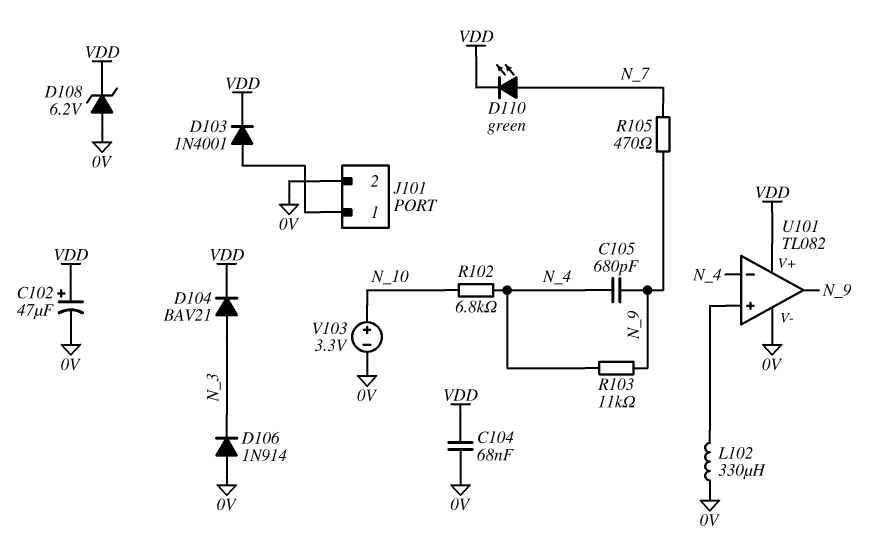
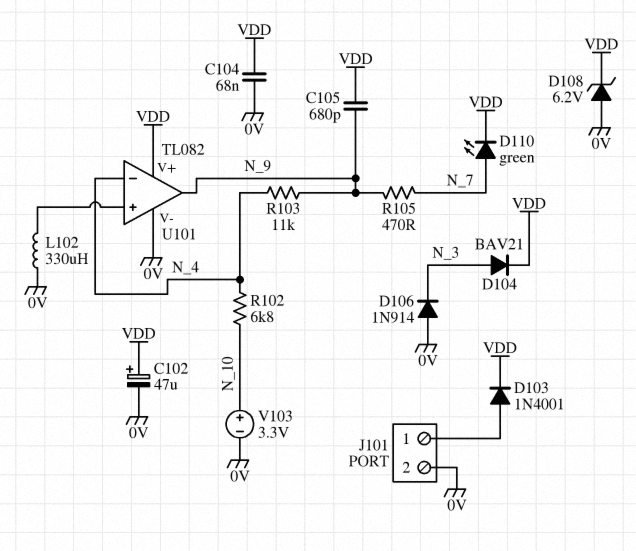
C105: 680pF (N_4, N_9) -> 680pF (N_9, VDD)

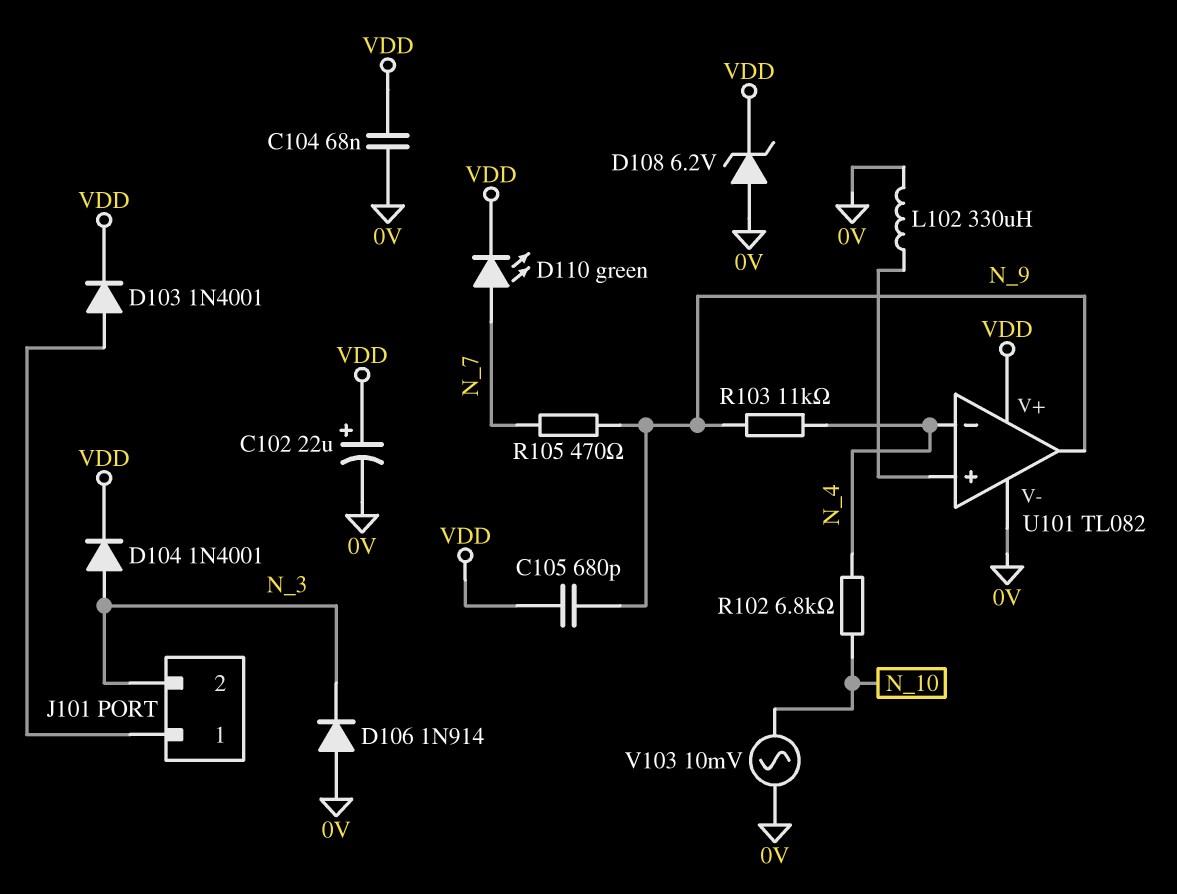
C102: 47uF (plus VDD, minus 0V) -> 22uF (plus VDD, minus 0V)
D104: diode BAV21 (A N_3, K VDD) -> diode 1N4001 (A N_3, K VDD)
J101 pin 2: 0V -> N_3
V103: 3.3V (plus N_10, minus 0V) -> AC 10mV (0V, N_10)

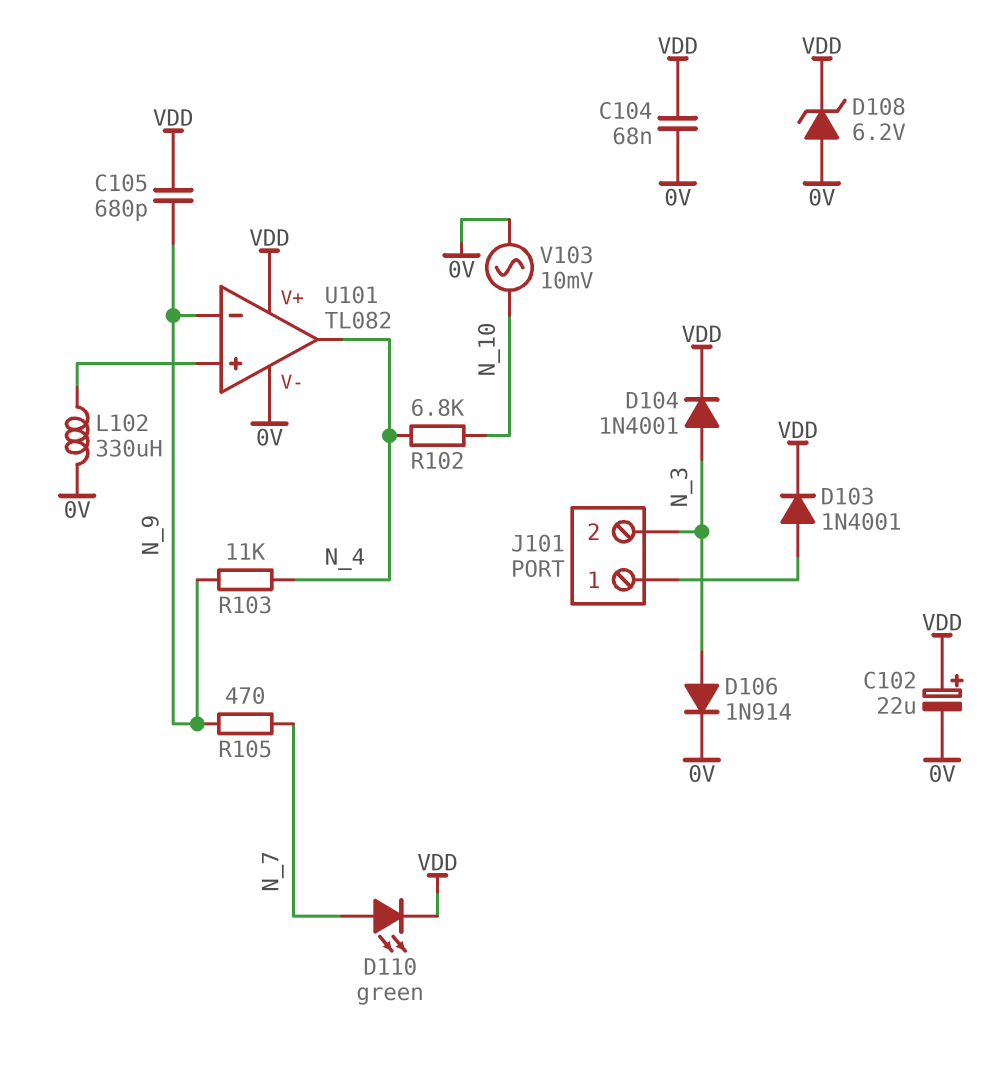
D106: diode 1N914 (A 0V, K N_3) -> diode 1N914 (A N_3, K 0V)
U101 pin in-: N_4 -> N_9
U101 pin out: N_9 -> N_4

